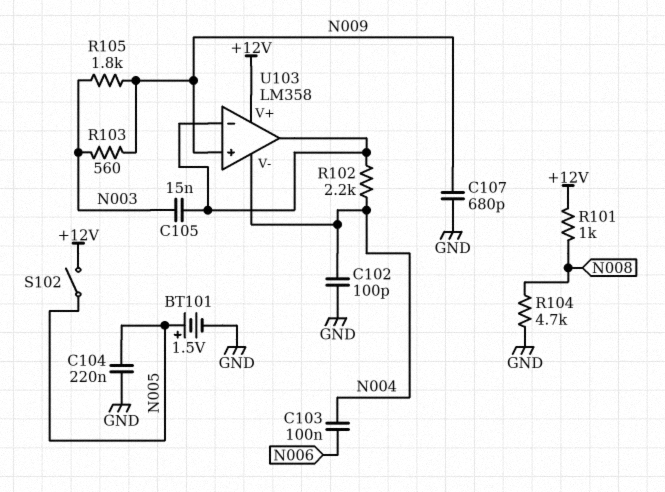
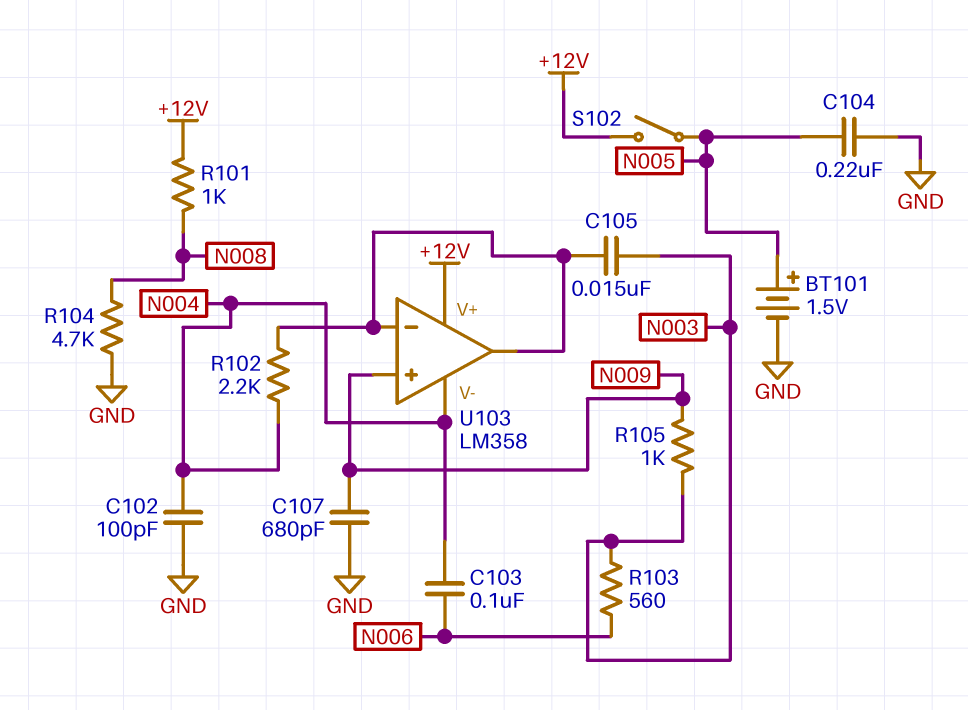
R103: 560 (N003, N009) -> 560 (N003, N006)
R105: 1.8k (N003, N009) -> 1k (N003, N009)

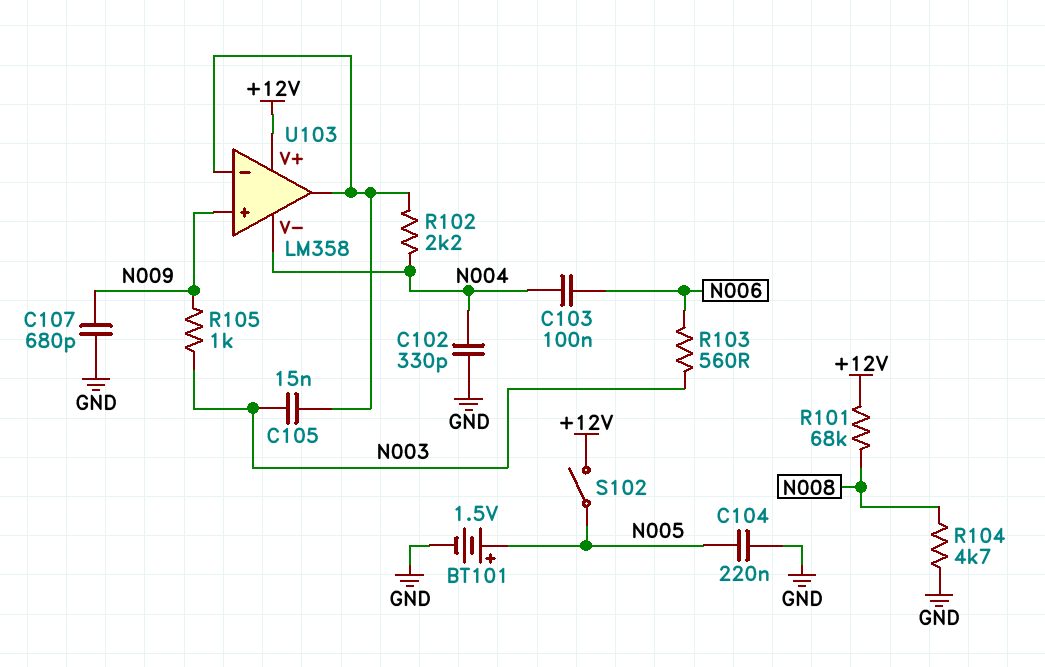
C102: 100pF (GND, N004) -> 330pF (GND, N004)
R101: 1k (+12V, N008) -> 68k (+12V, N008)

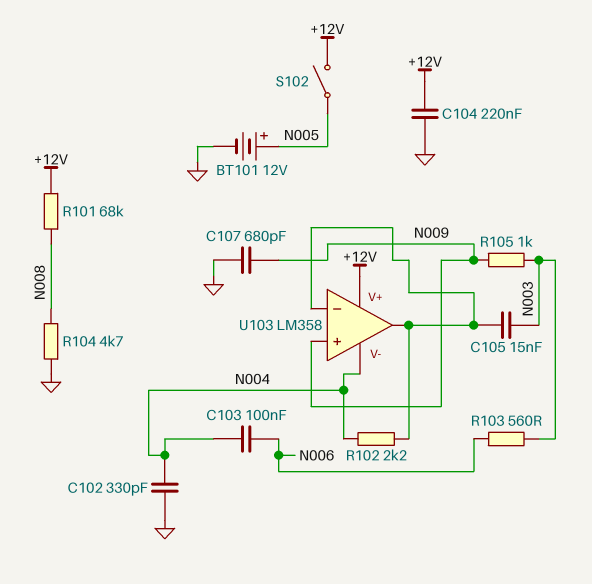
BT101: 1.5V (plus N005, minus GND) -> 12V (plus N005, minus GND)
C104: 220nF (GND, N005) -> 220nF (+12V, GND)

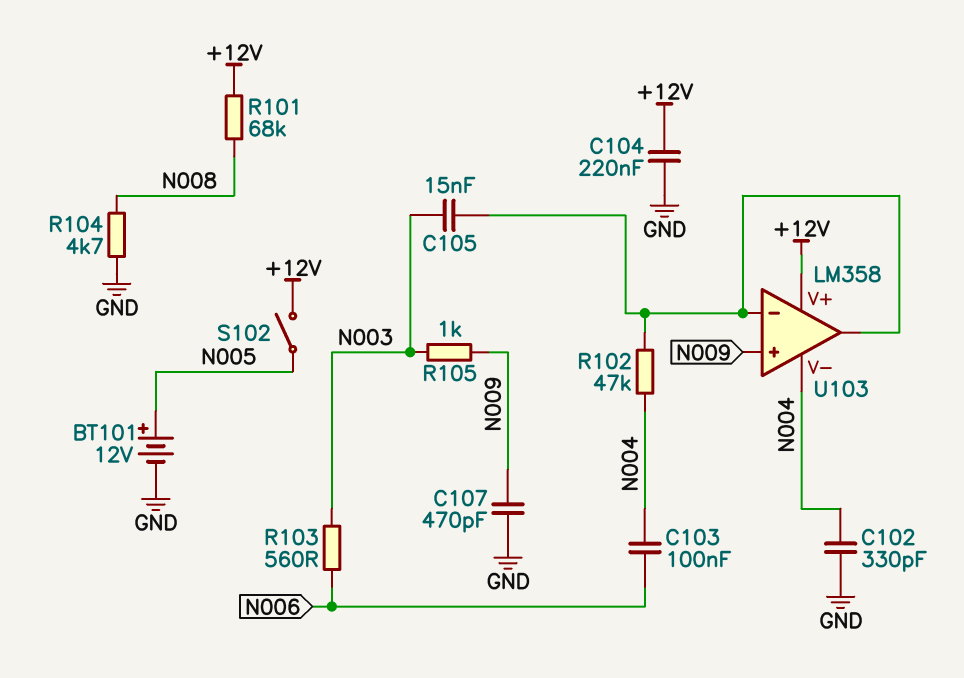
C107: 680pF (GND, N009) -> 470pF (GND, N009)
R102: 2.2k (N004, U103/in-) -> 47k (N004, U103/in-)

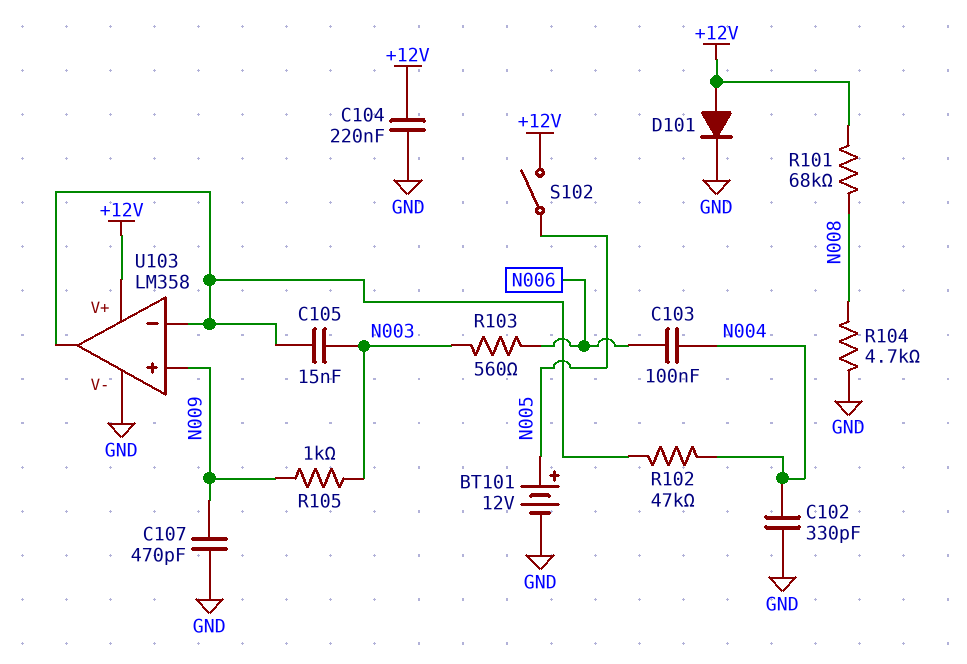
D101: none -> diode (A +12V, K GND)
U103 pin V-: N004 -> GND

